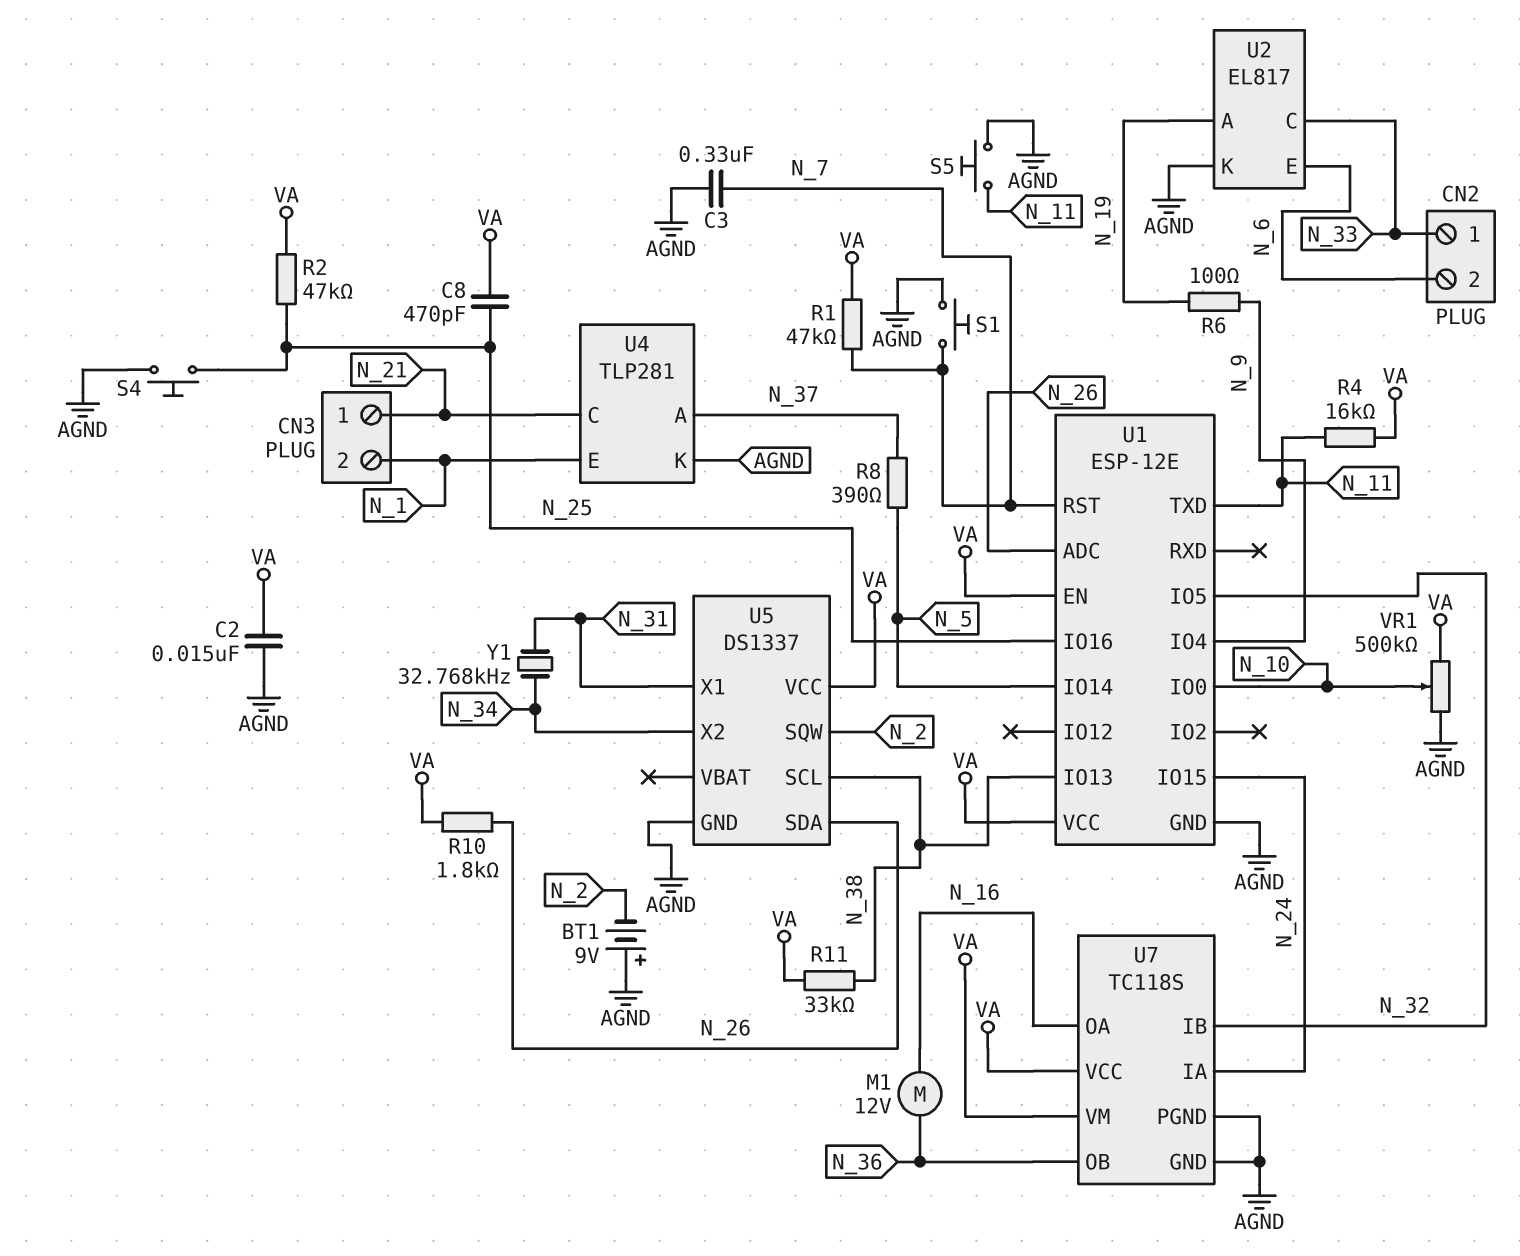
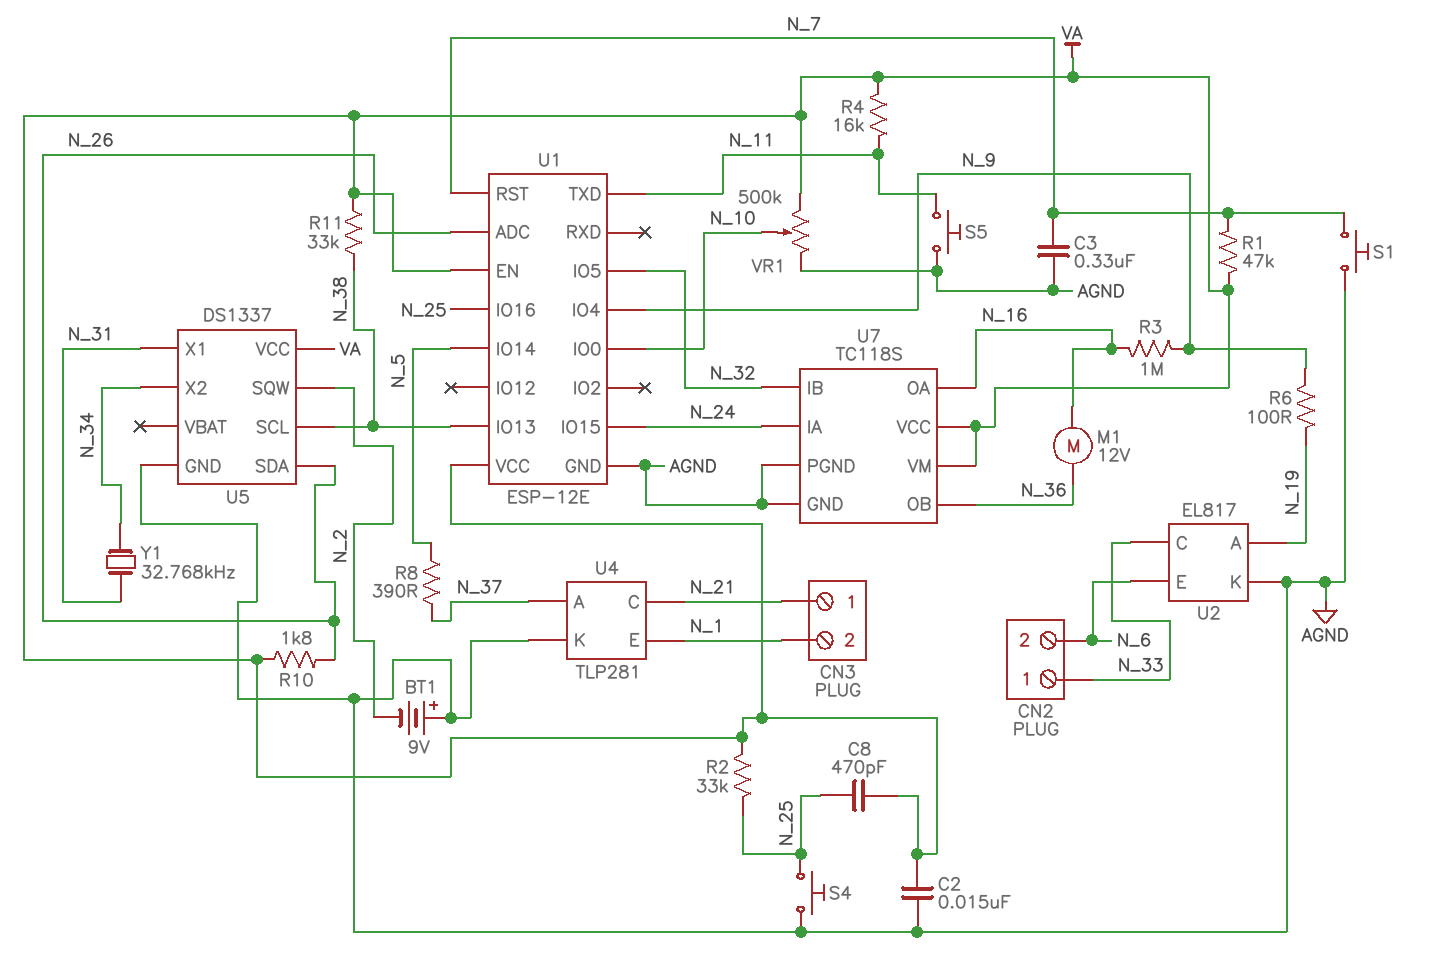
R2: 47k (N_25, VA) -> 33k (N_25, VA)
R3: none -> 1M (N_9, N_16)

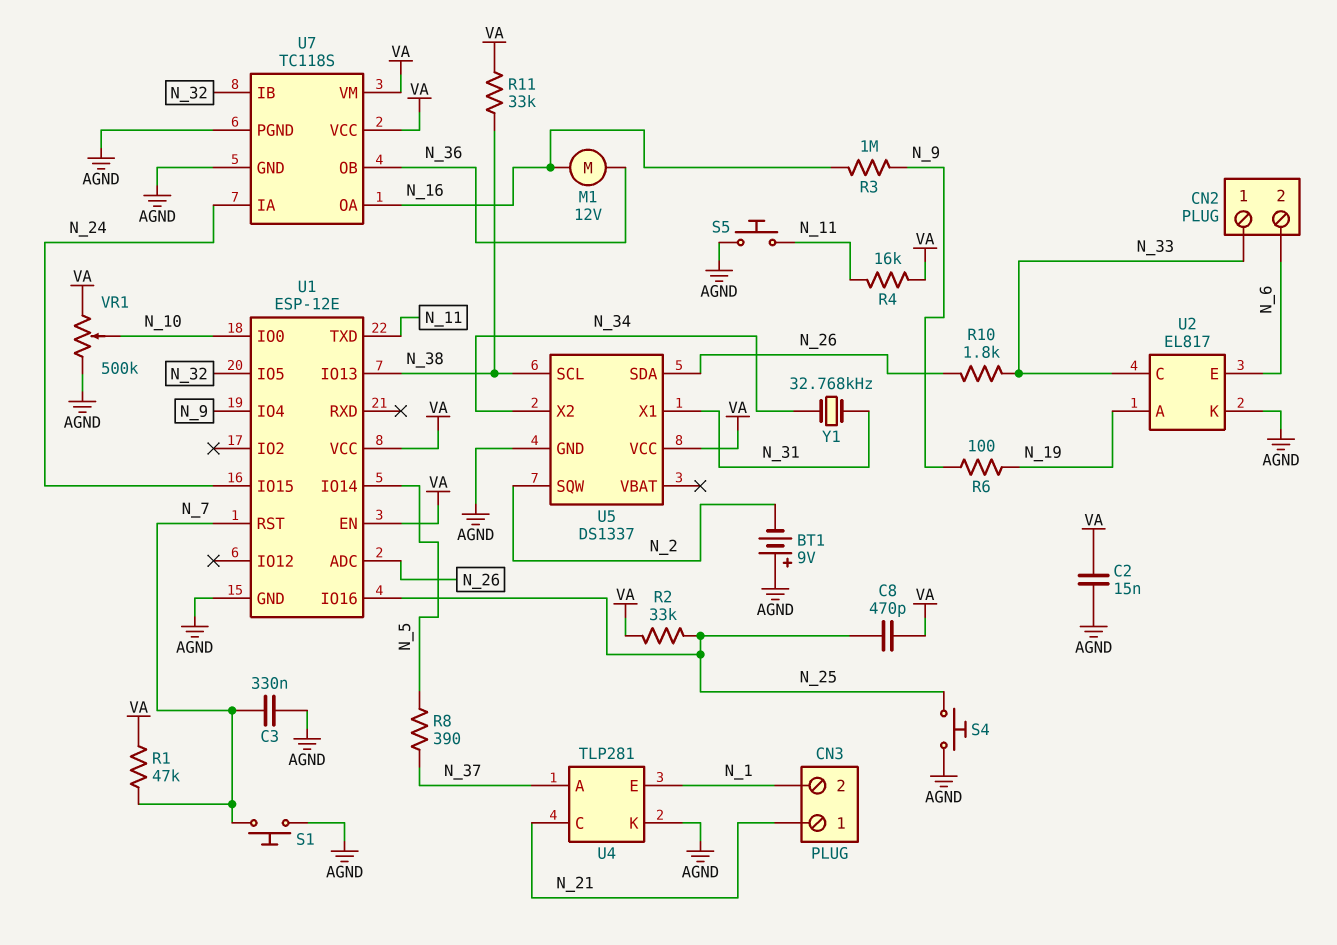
R10: 1.8k (N_26, VA) -> 1.8k (N_26, N_33)

